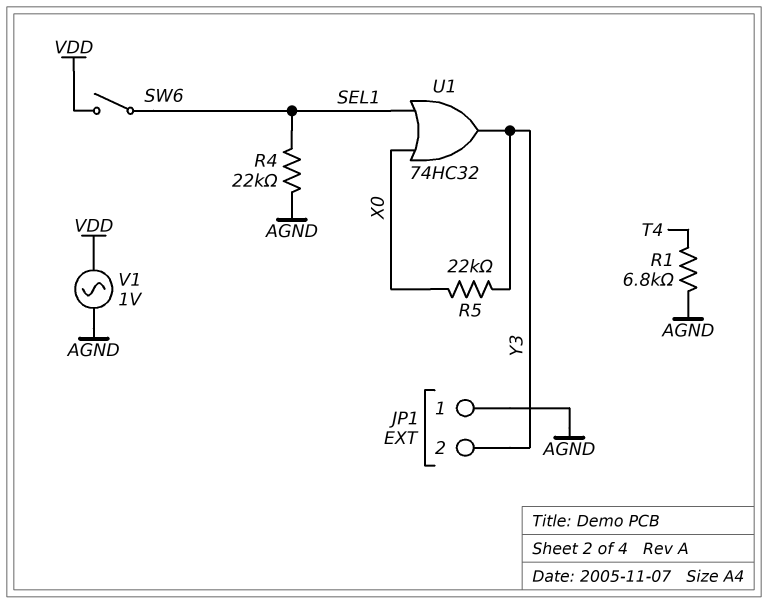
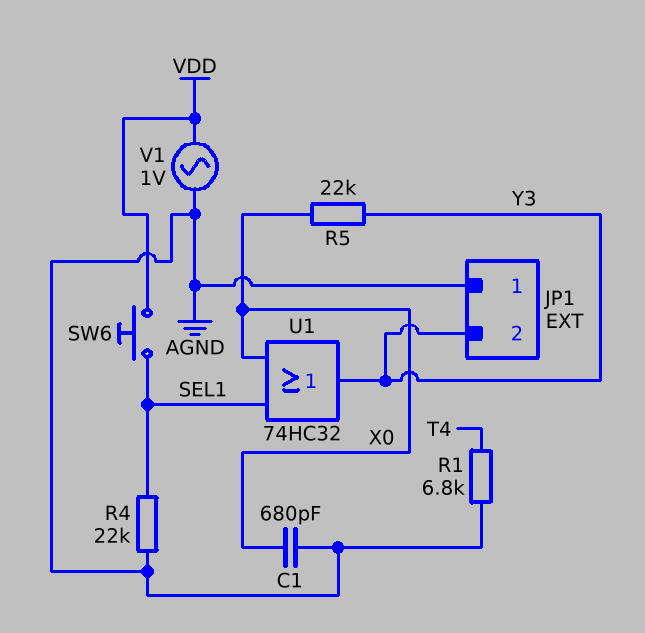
C1: none -> 680pF (AGND, X0)
SW6: switch (SEL1, VDD) -> button (SEL1, VDD)

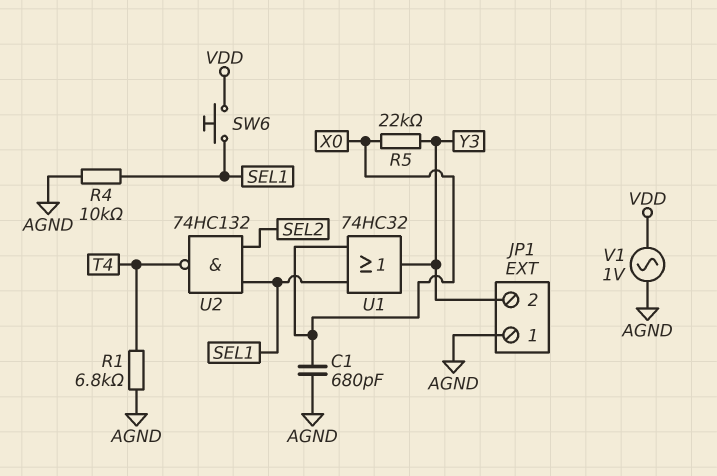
R4: 22k (AGND, SEL1) -> 10k (AGND, SEL1)
U2: none -> NAND 74HC132 (in SEL1, in SEL2, out T4)

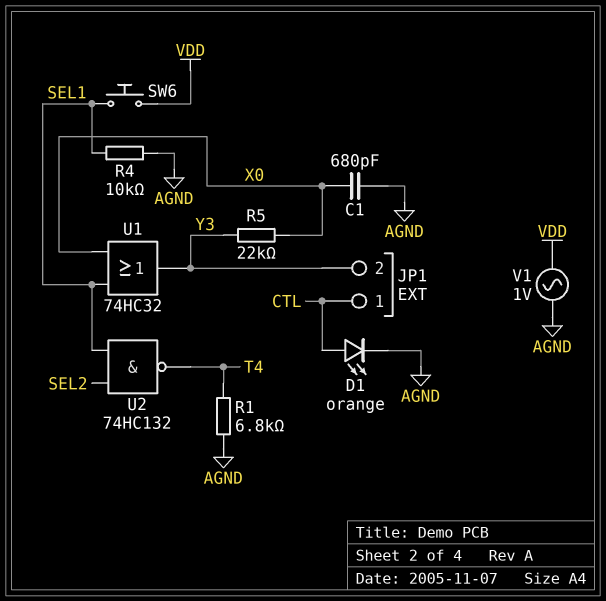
D1: none -> LED orange (A CTL, K AGND)
JP1 pin 1: AGND -> CTL

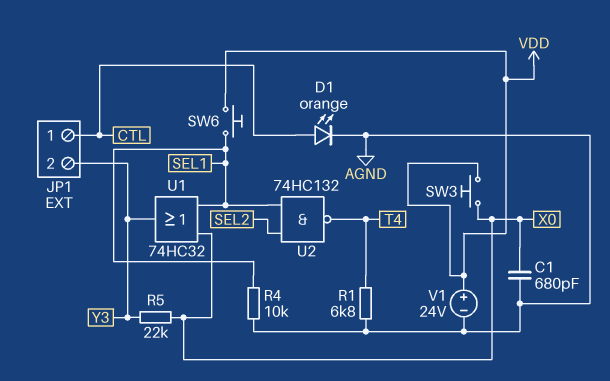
SW3: none -> button (VDD, X0)
V1: AC 1V (AGND, VDD) -> 24V (plus VDD, minus AGND)

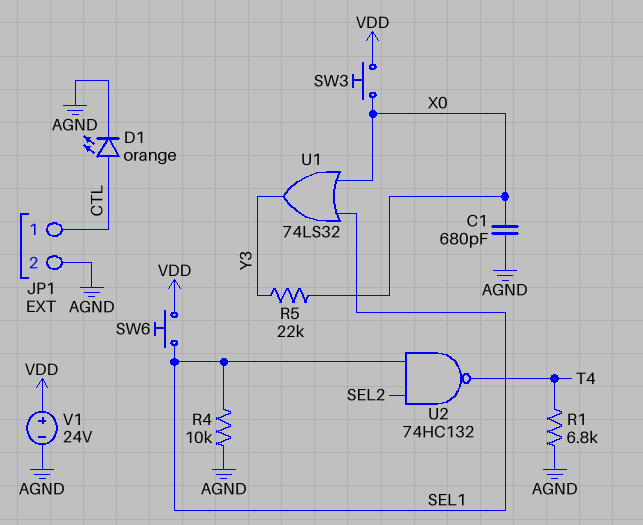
JP1 pin 2: Y3 -> AGND
U1: OR 74HC32 (in SEL1, in X0, out Y3) -> OR 74LS32 (in SEL1, in X0, out Y3)

